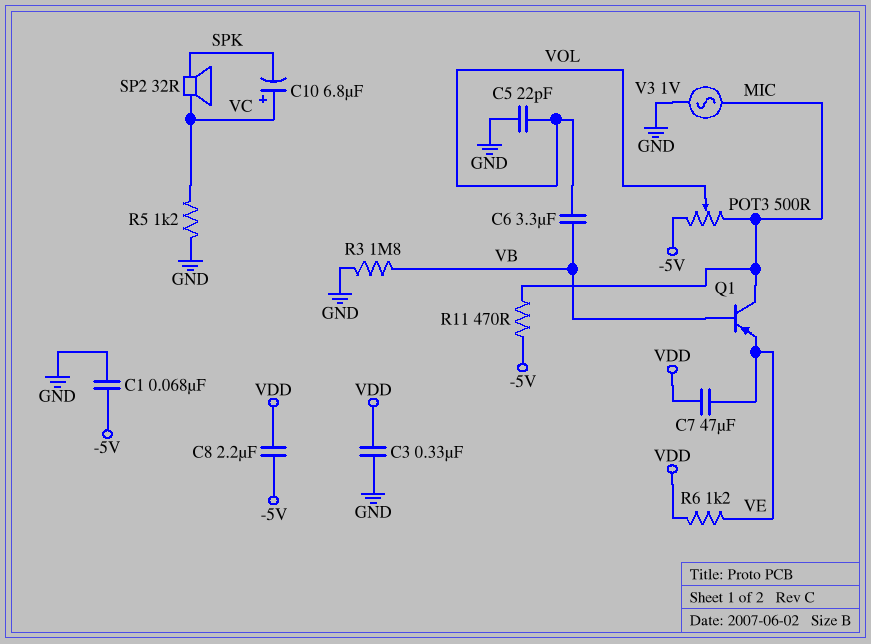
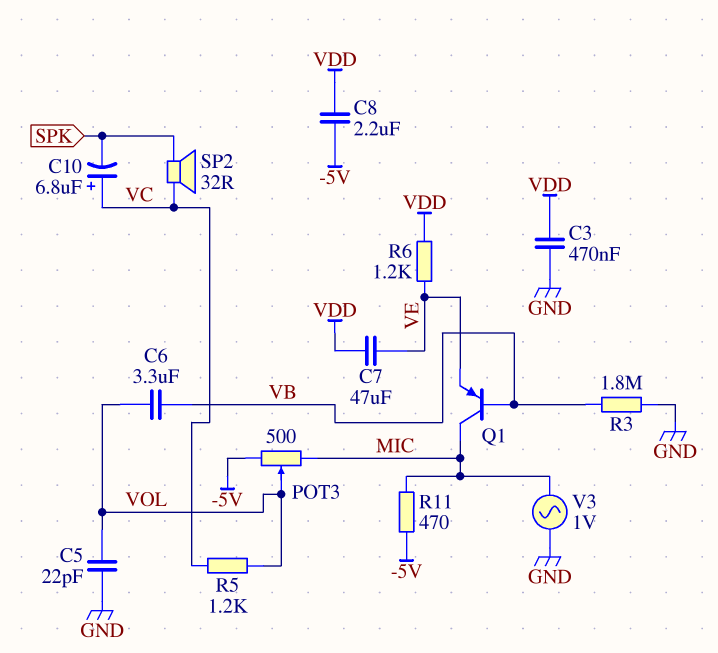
C1: 68nF (-5V, GND) -> none
C3: 330nF (GND, VDD) -> 470nF (GND, VDD)
R5: 1.2k (GND, VC) -> 1.2k (VC, VOL)

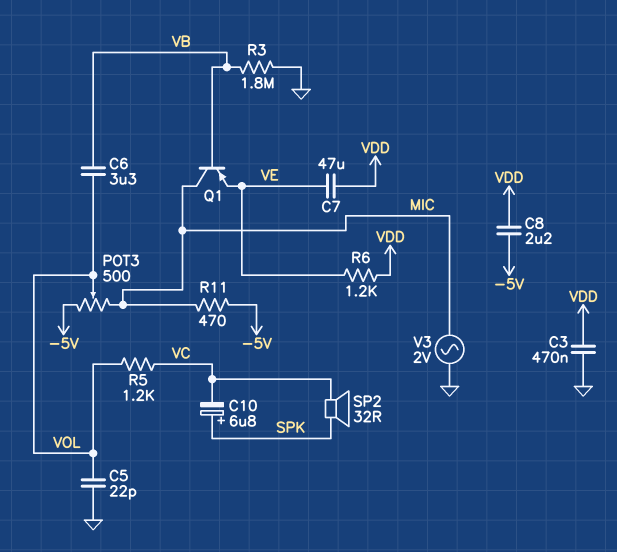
C10: 6.8uF (plus VC, minus SPK) -> 6.8uF (plus SPK, minus VC)
V3: AC 1V (GND, MIC) -> AC 2V (GND, MIC)

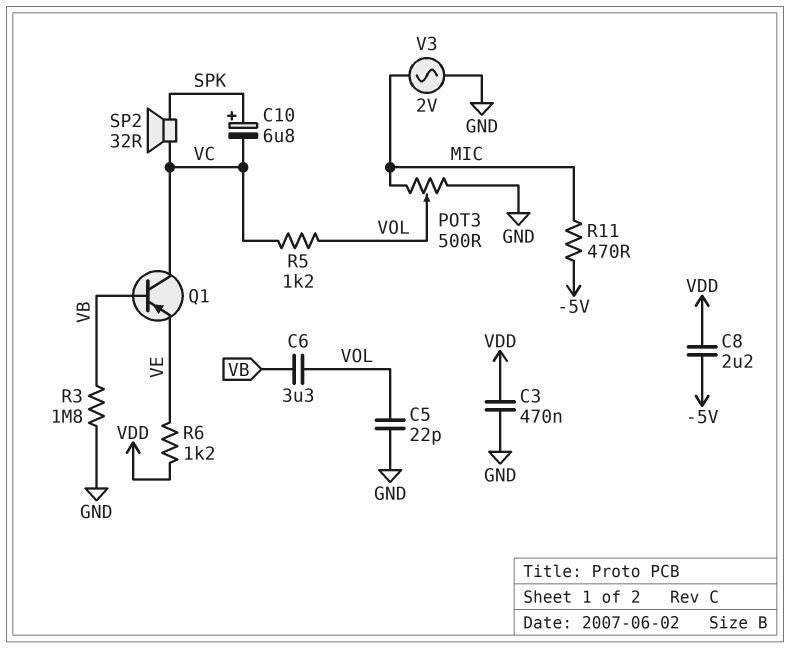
C7: 47uF (VDD, VE) -> none
POT3: 500 (-5V, MIC, wiper VOL) -> 500 (GND, MIC, wiper VOL)
Q1: PNP (B VB, C MIC, E VE) -> PNP (B VB, C VC, E VE)

